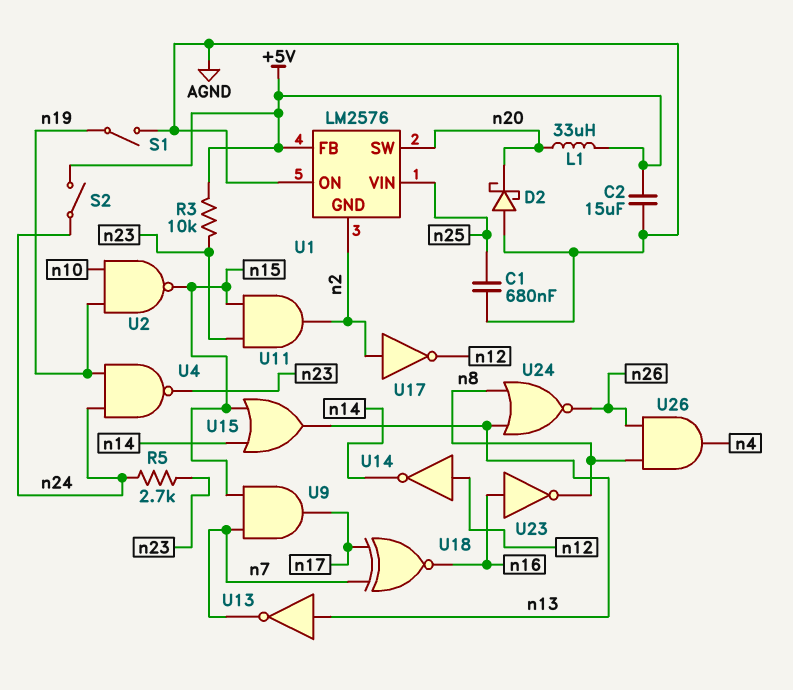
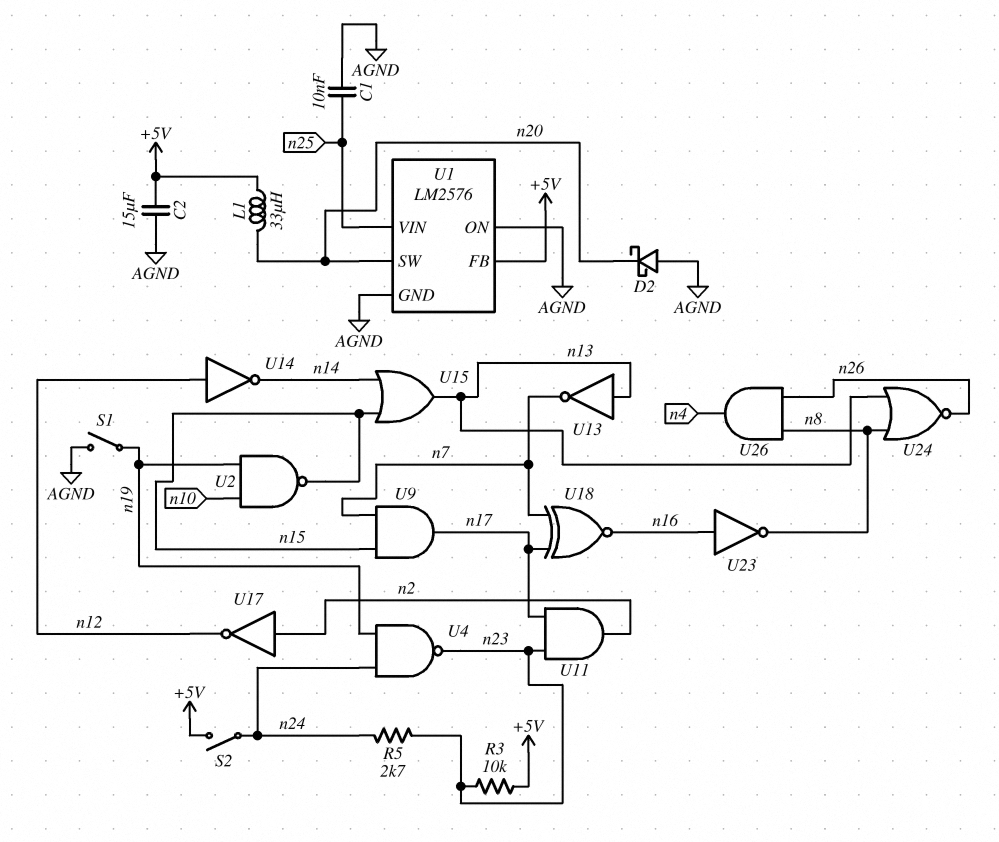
C1: 680nF (AGND, n25) -> 10nF (AGND, n25)
U1 pin GND: n2 -> AGND
U11: AND (in n15, in n23, out n2) -> AND (in n17, in n23, out n2)

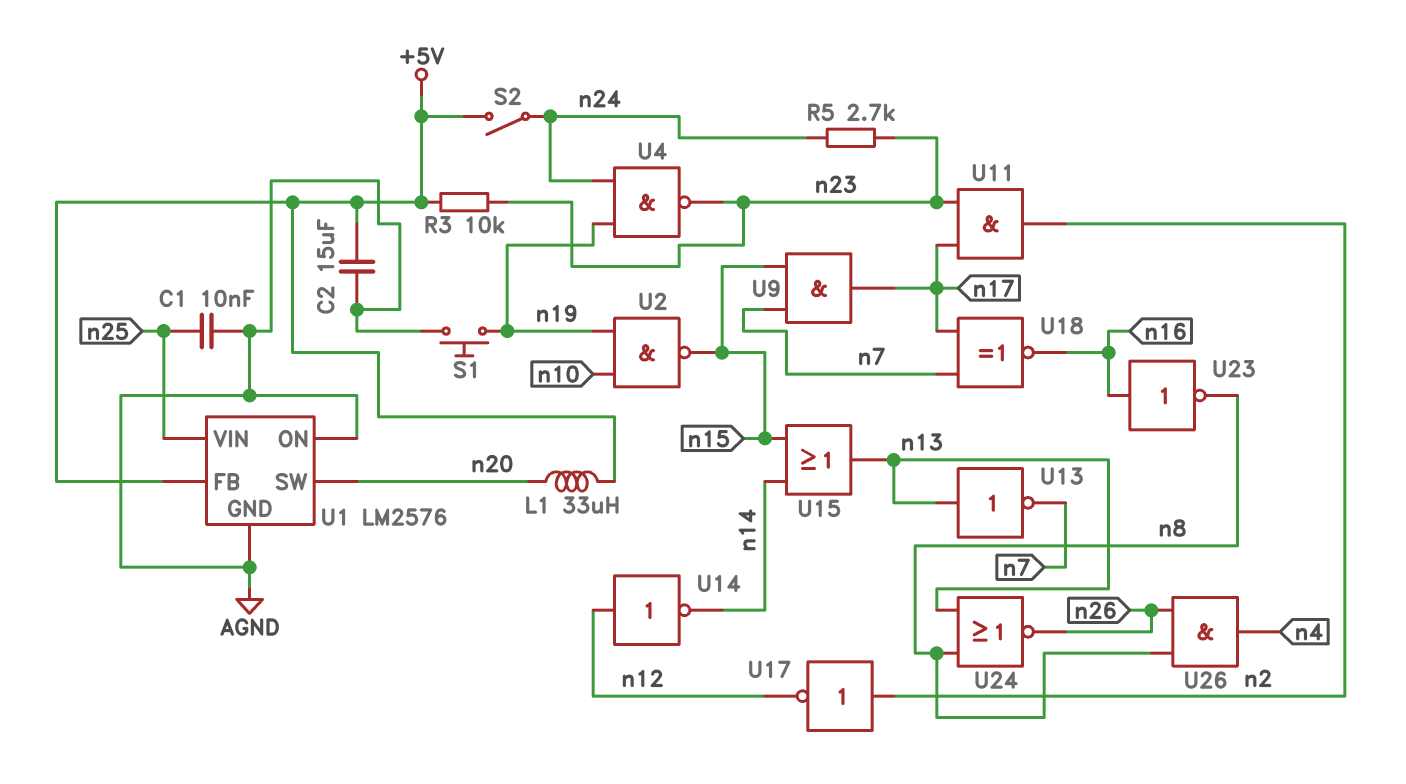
D2: schottky (A AGND, K n20) -> none
S1: switch (AGND, n19) -> button (AGND, n19)

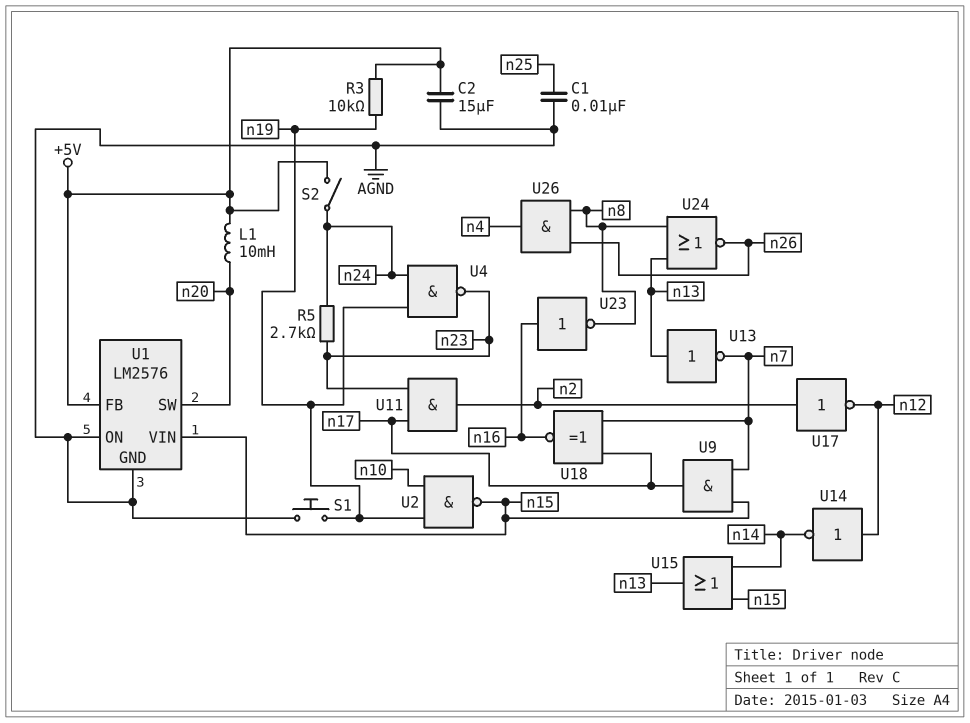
L1: 33uH (+5V, n20) -> 10mH (+5V, n20)
R3: 10k (+5V, n23) -> 10k (+5V, n19)
U1 pin VIN: n25 -> n15

